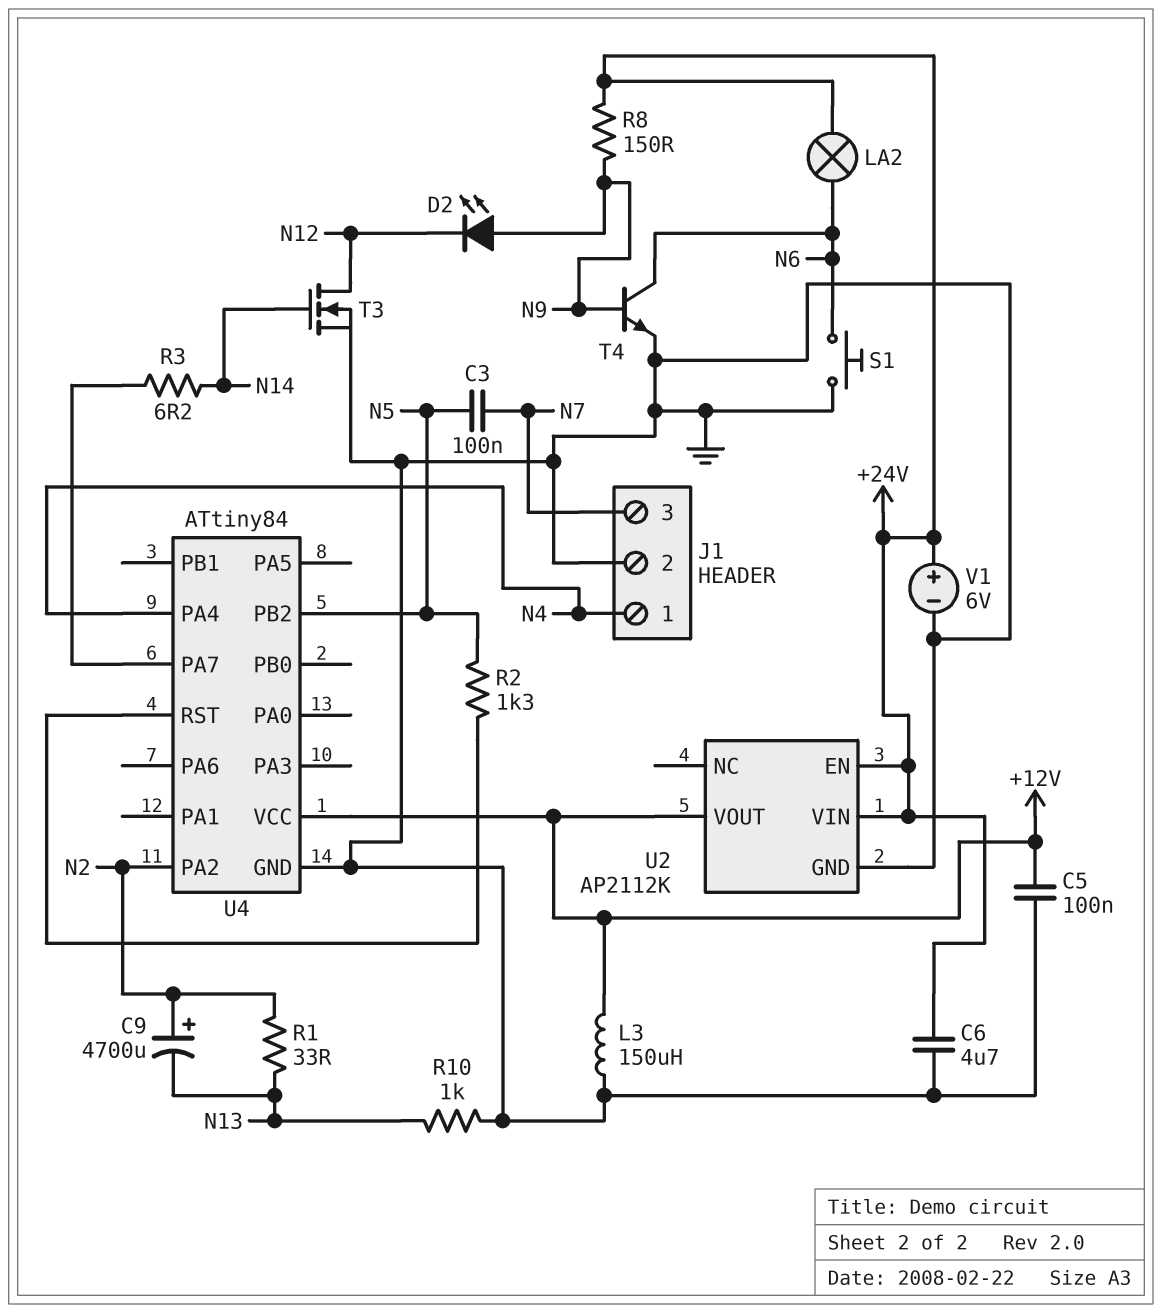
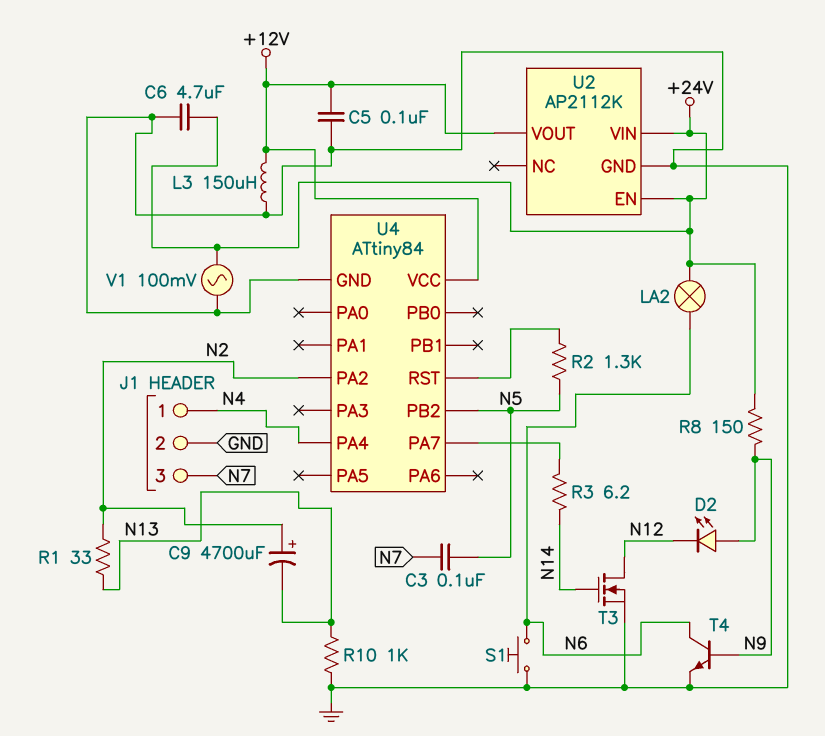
V1: 6V (plus +24V, minus GND) -> AC 100mV (+24V, GND)

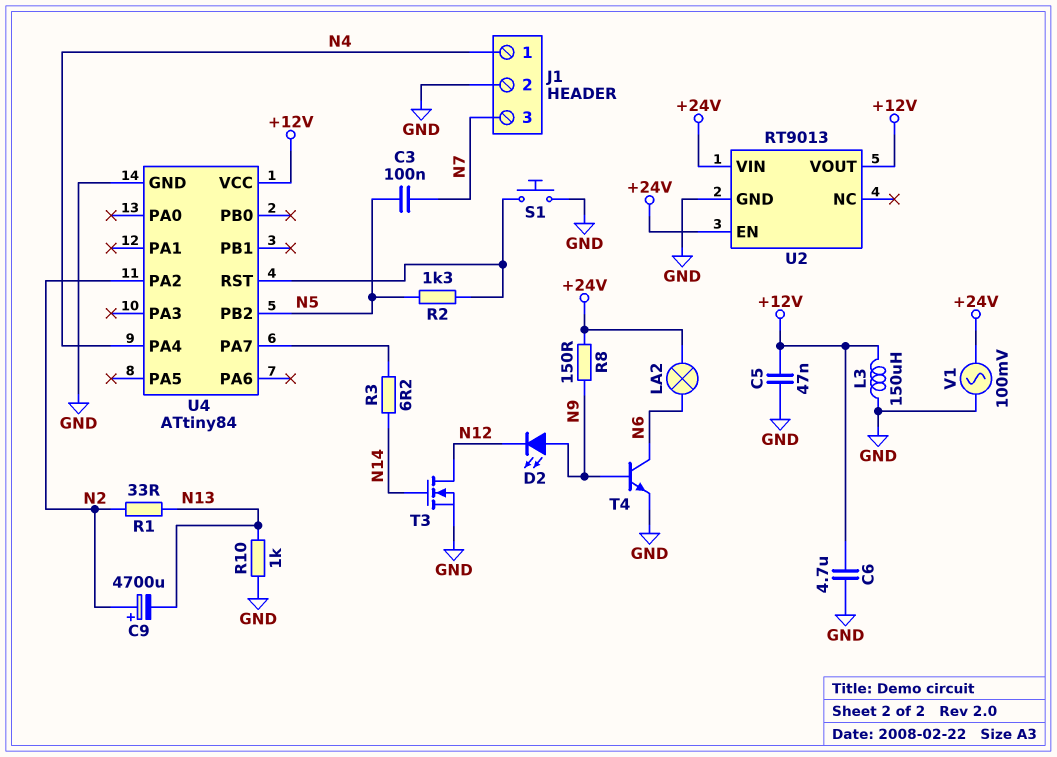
C5: 100nF (+12V, GND) -> 47nF (+12V, GND)
C6: 4.7uF (+24V, GND) -> 4.7uF (+12V, GND)
S1: button (GND, N6) -> button (GND, U4/RST)
U2: AP2112K -> RT9013

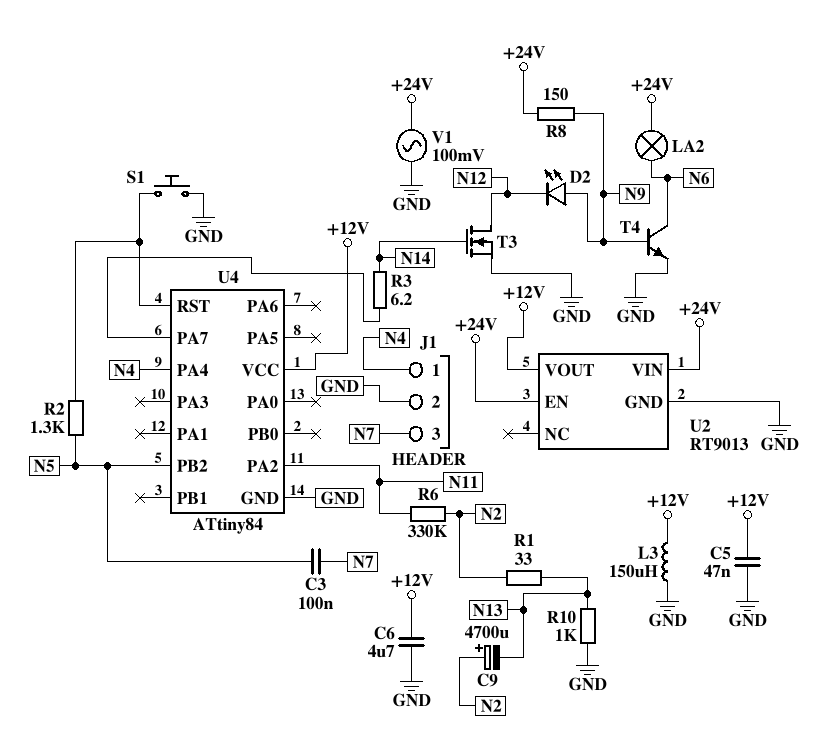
R6: none -> 330k (N2, N11)
U4 pin PA2: N2 -> N11

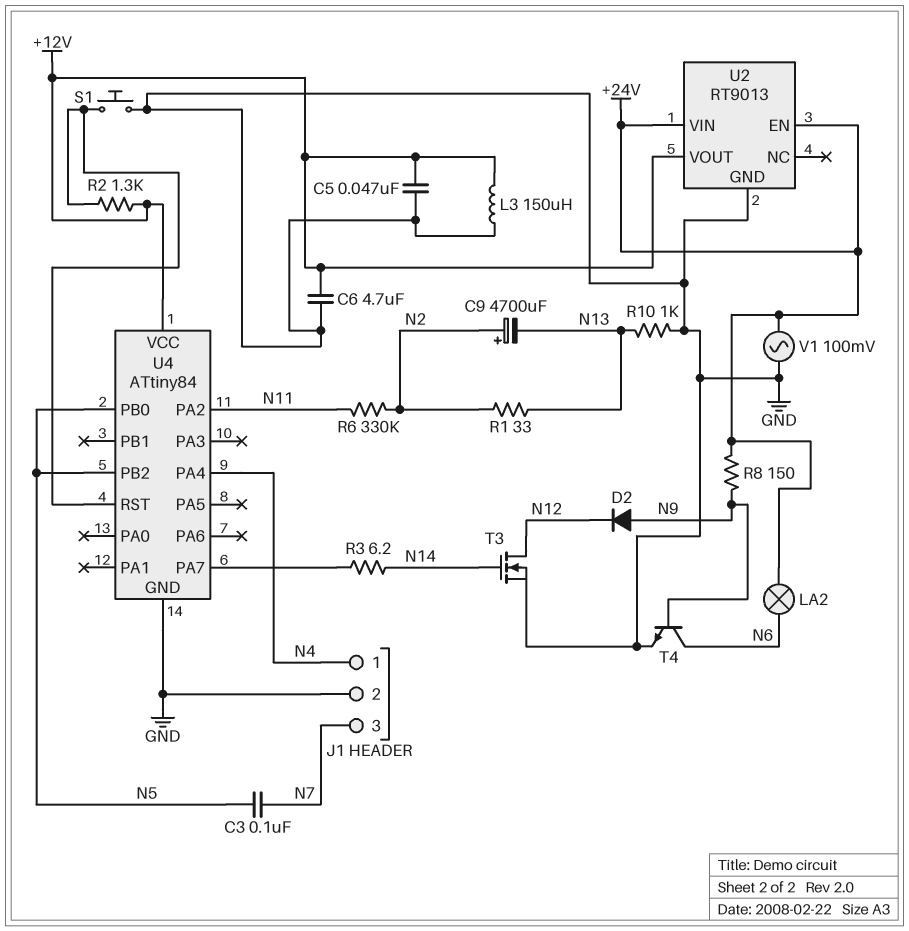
D2: LED (A N9, K N12) -> diode (A N9, K N12)
R2: 1.3k (N5, U4/RST) -> 1.3k (+12V, U4/RST)
U4 pin PB0: none -> N5

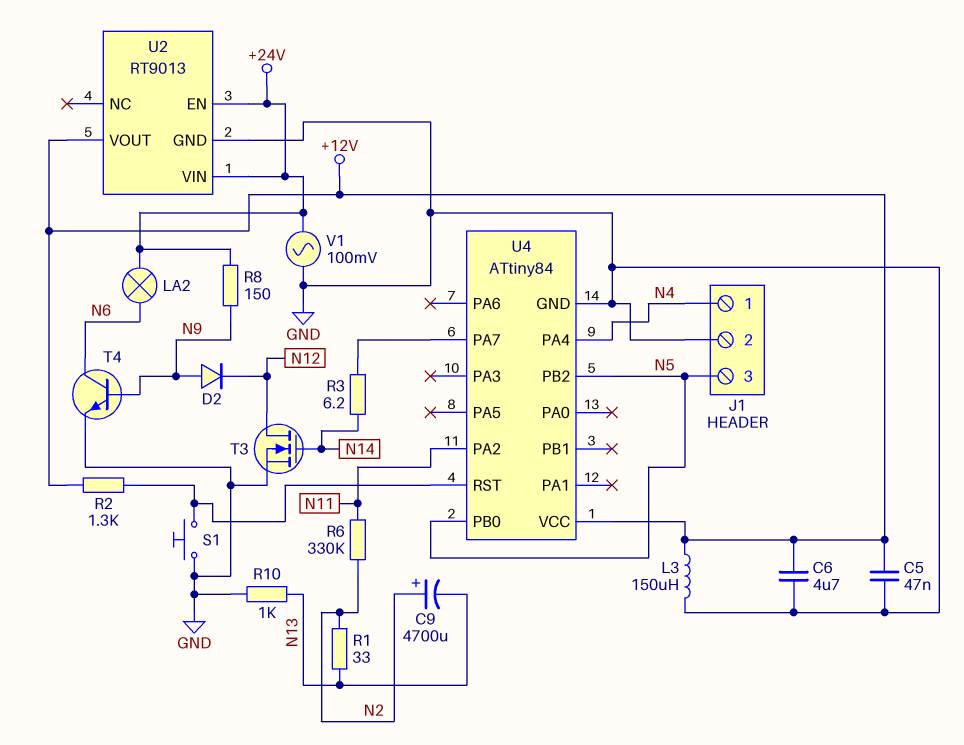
C3: 100nF (N5, N7) -> none
J1 pin 3: N7 -> N5

